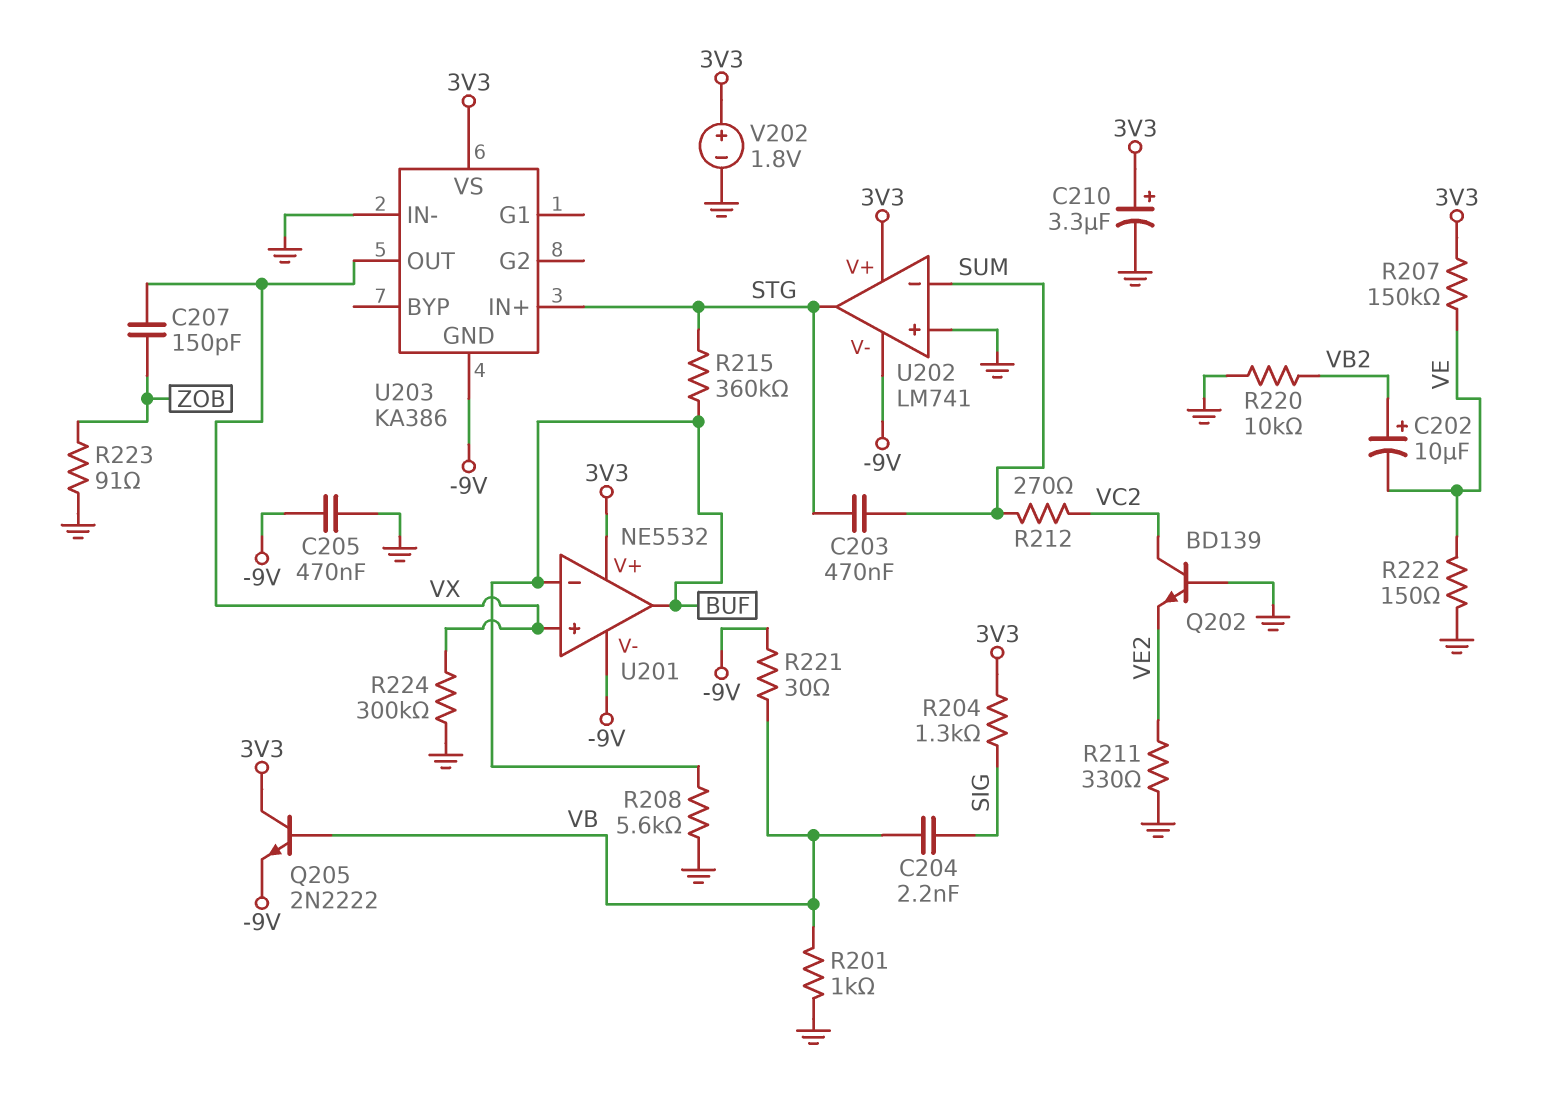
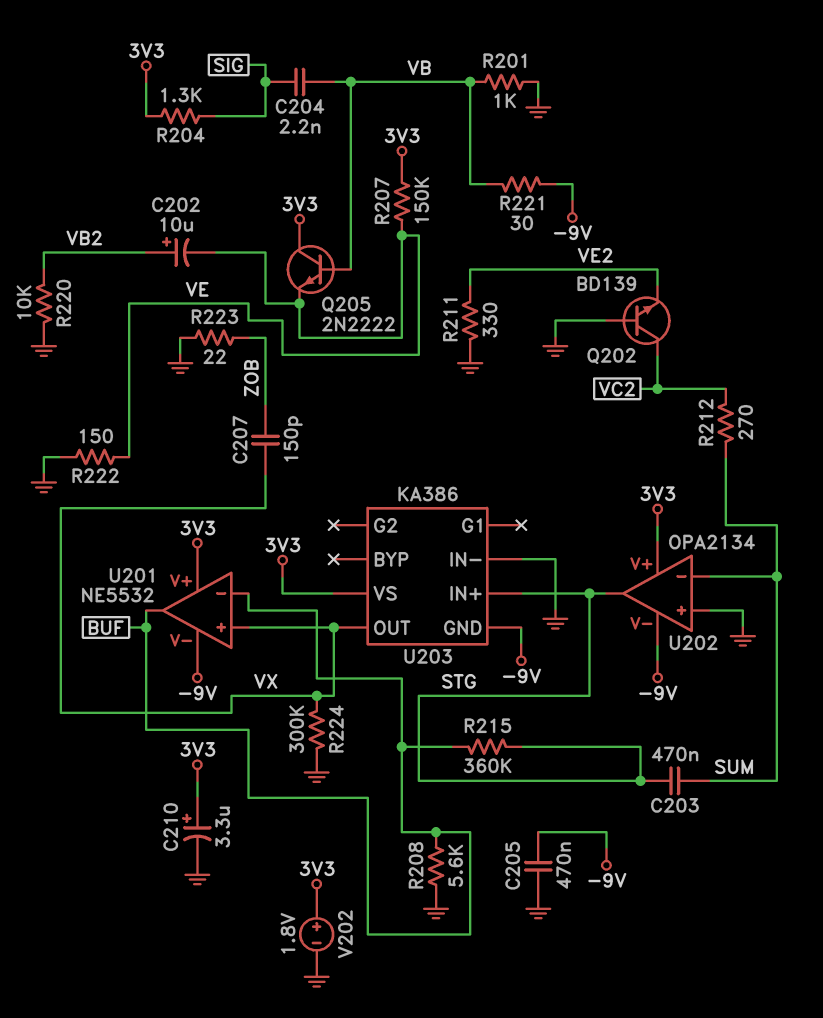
Q205: NPN 2N2222 (B VB, C 3V3, E -9V) -> NPN 2N2222 (B VB, C 3V3, E VE)
R223: 91 (GND, ZOB) -> 22 (GND, ZOB)
U202: LM741 -> OPA2134

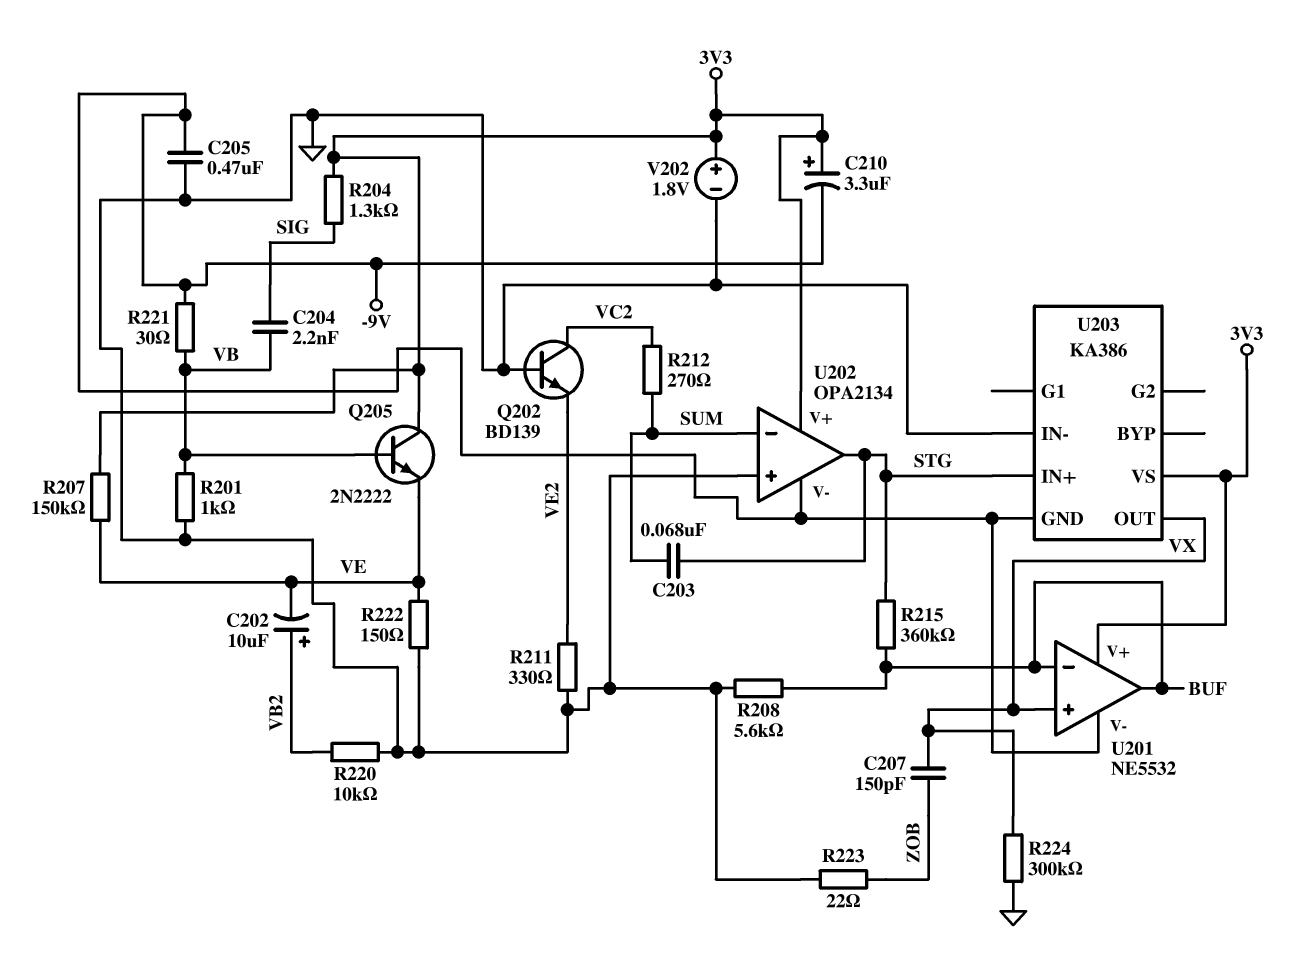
C203: 470nF (STG, SUM) -> 68nF (STG, SUM)
C210: 3.3uF (plus 3V3, minus GND) -> 3.3uF (plus 3V3, minus -9V)

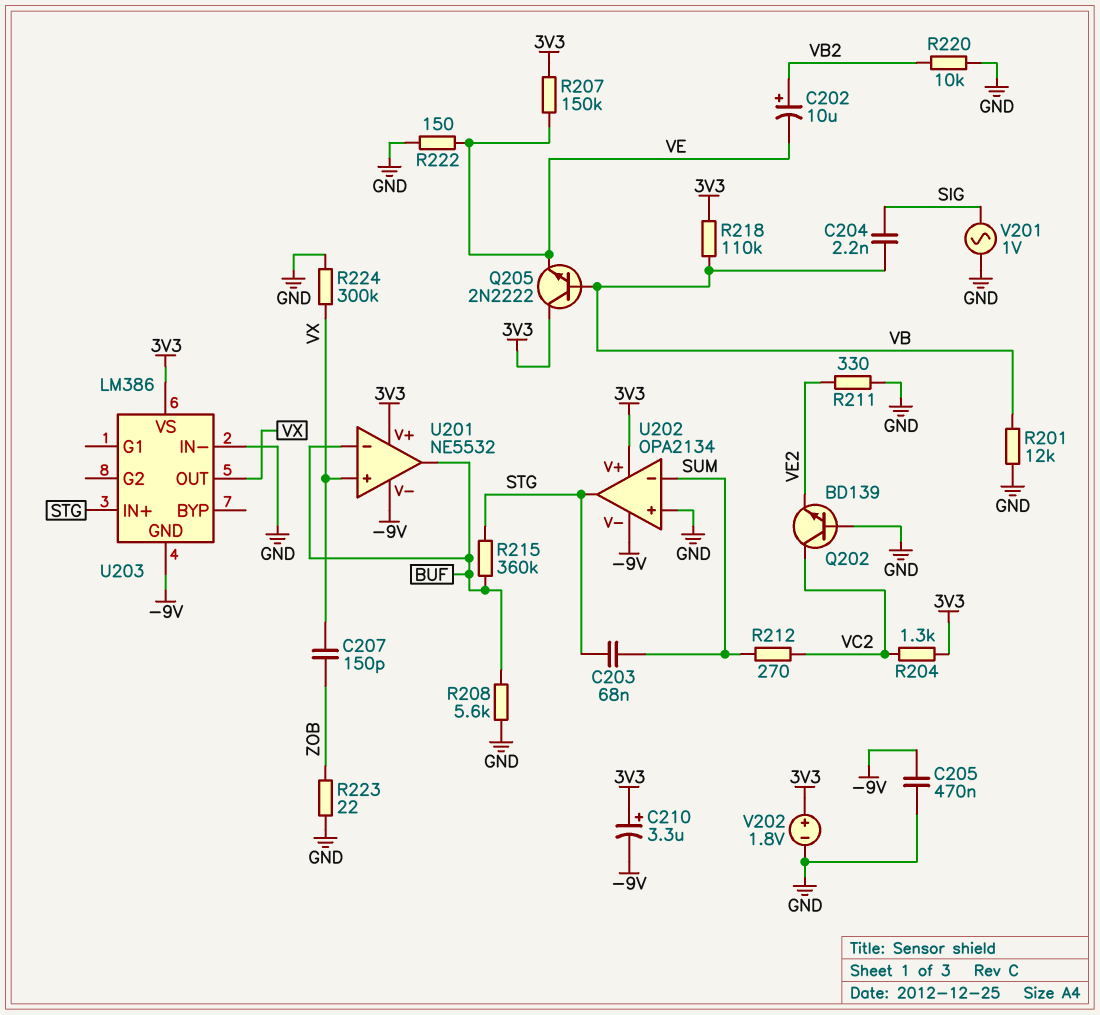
R201: 1k (GND, VB) -> 12k (GND, VB)
R204: 1.3k (3V3, SIG) -> 1.3k (3V3, VC2)
R218: none -> 110k (3V3, VB)
R221: 30 (-9V, VB) -> none
U203: KA386 -> LM386
V201: none -> AC 1V (GND, SIG)

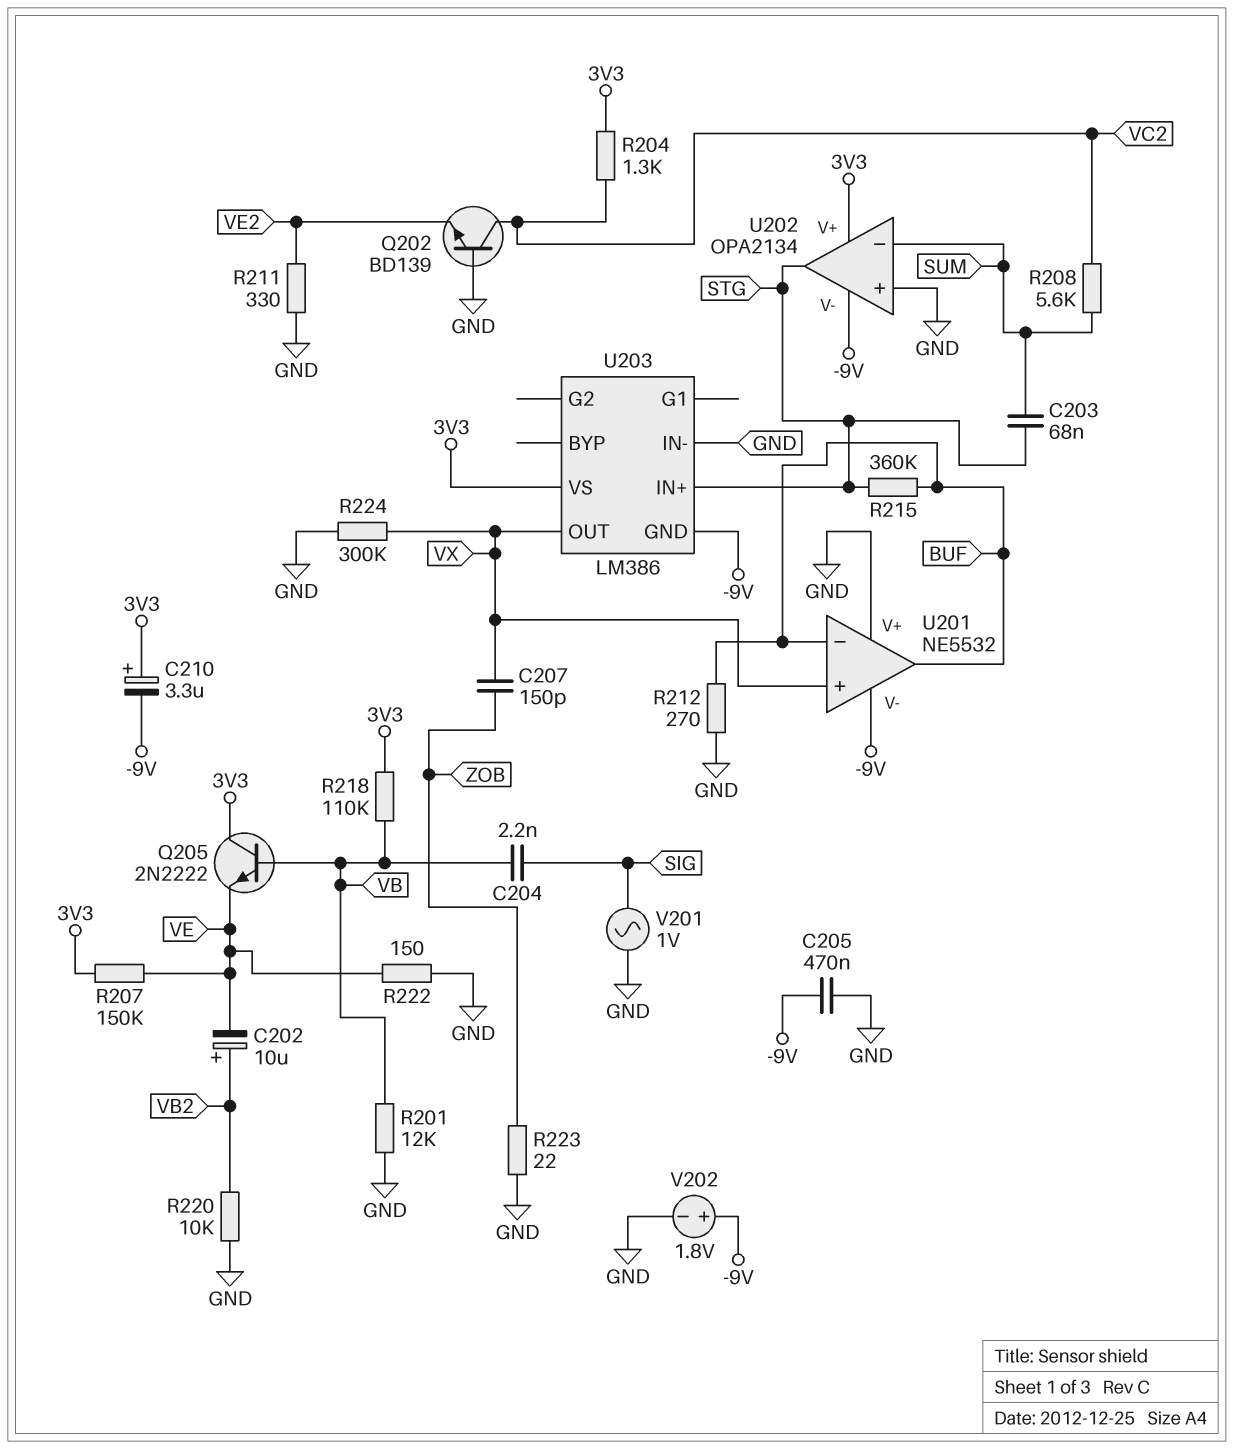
R208: 5.6k (BUF, GND) -> 5.6k (SUM, VC2)
R212: 270 (SUM, VC2) -> 270 (BUF, GND)
U201 pin V+: 3V3 -> GND
V202: 1.8V (plus 3V3, minus GND) -> 1.8V (plus -9V, minus GND)

